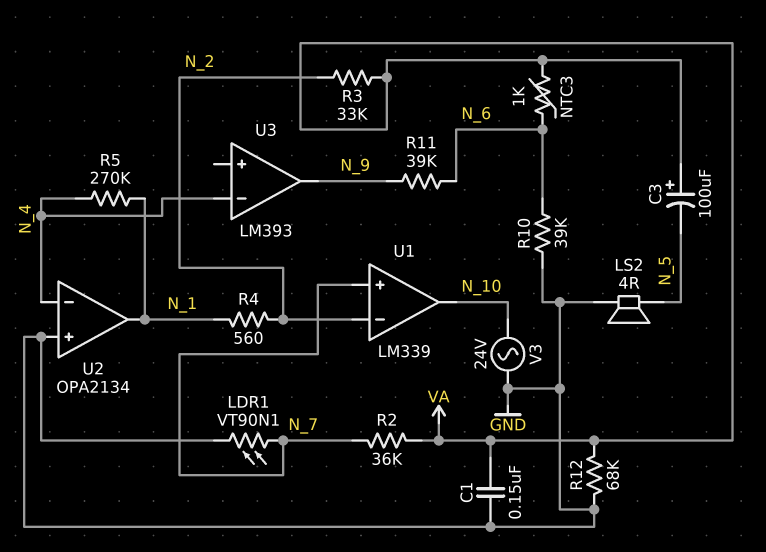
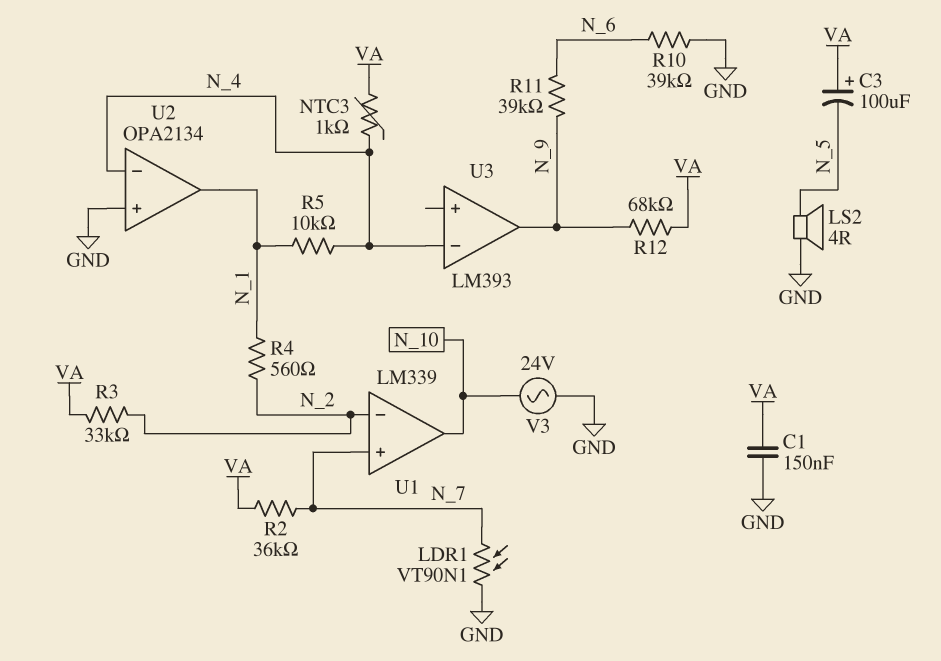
NTC3: 1k (N_6, VA) -> 1k (N_4, VA)
R5: 270k (N_1, N_4) -> 10k (N_1, N_4)
R12: 68k (GND, VA) -> 68k (N_9, VA)

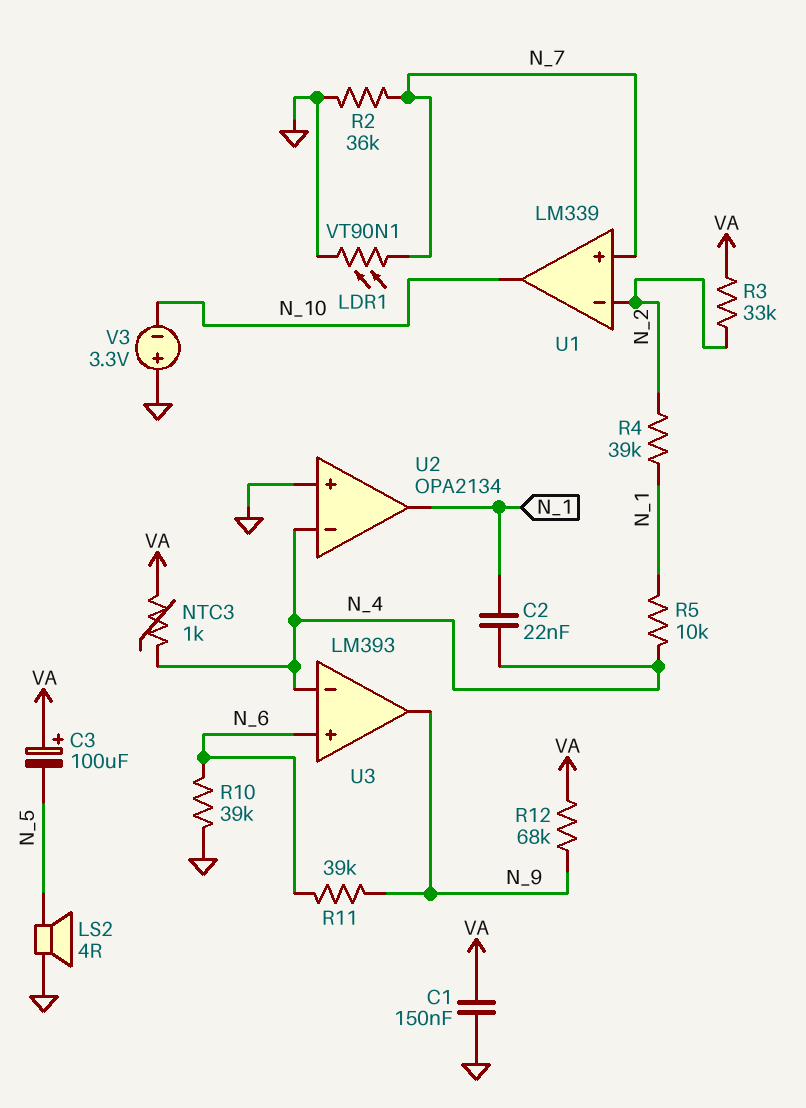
C2: none -> 22nF (N_1, N_4)
R2: 36k (N_7, VA) -> 36k (GND, N_7)
R4: 560 (N_1, N_2) -> 39k (N_1, N_2)
U3 pin in+: none -> N_6
V3: AC 24V (GND, N_10) -> 3.3V (plus GND, minus N_10)

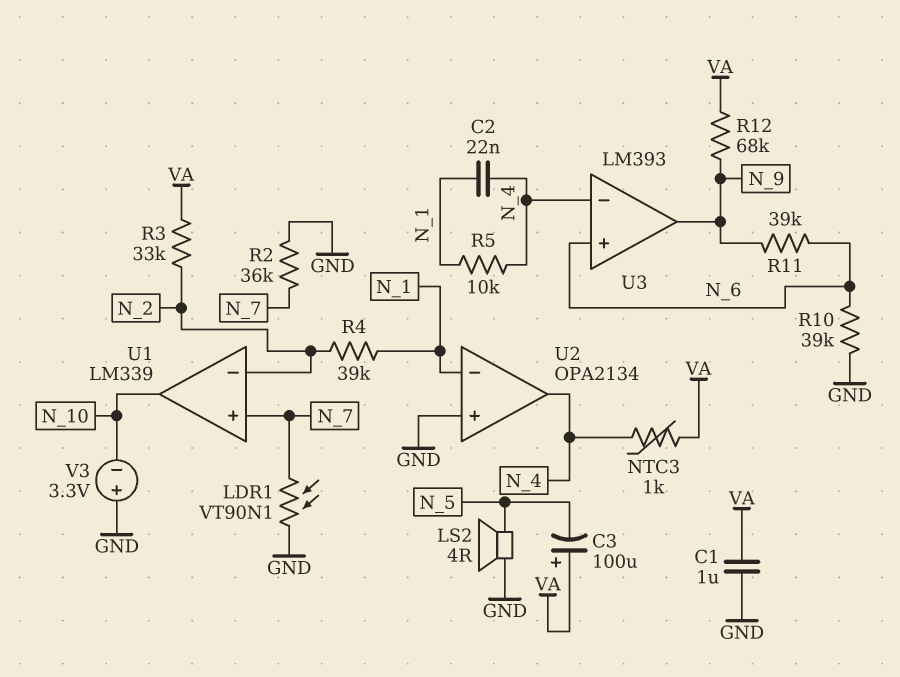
C1: 150nF (GND, VA) -> 1uF (GND, VA)
U2 pin in-: N_4 -> N_1
U2 pin out: N_1 -> N_4

